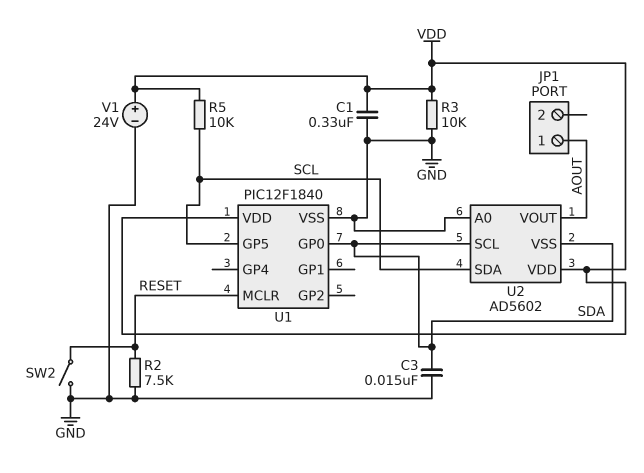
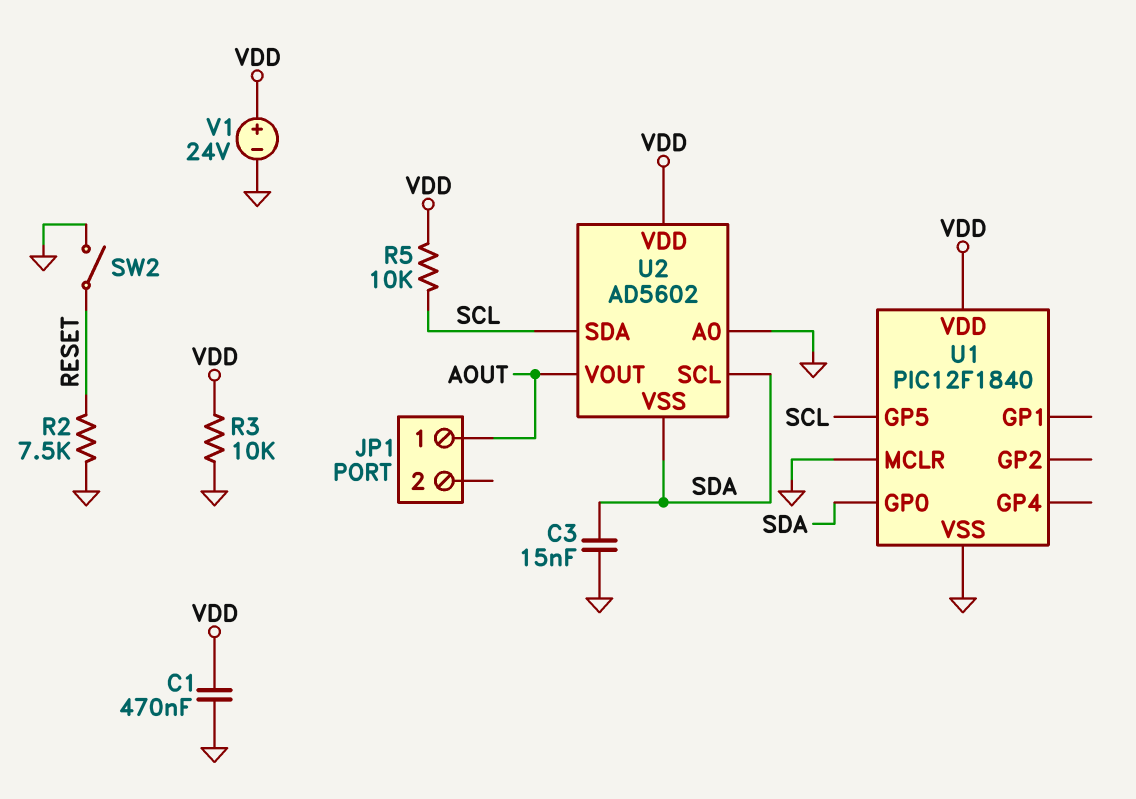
C1: 330nF (GND, VDD) -> 470nF (GND, VDD)
U1 pin MCLR: RESET -> GND

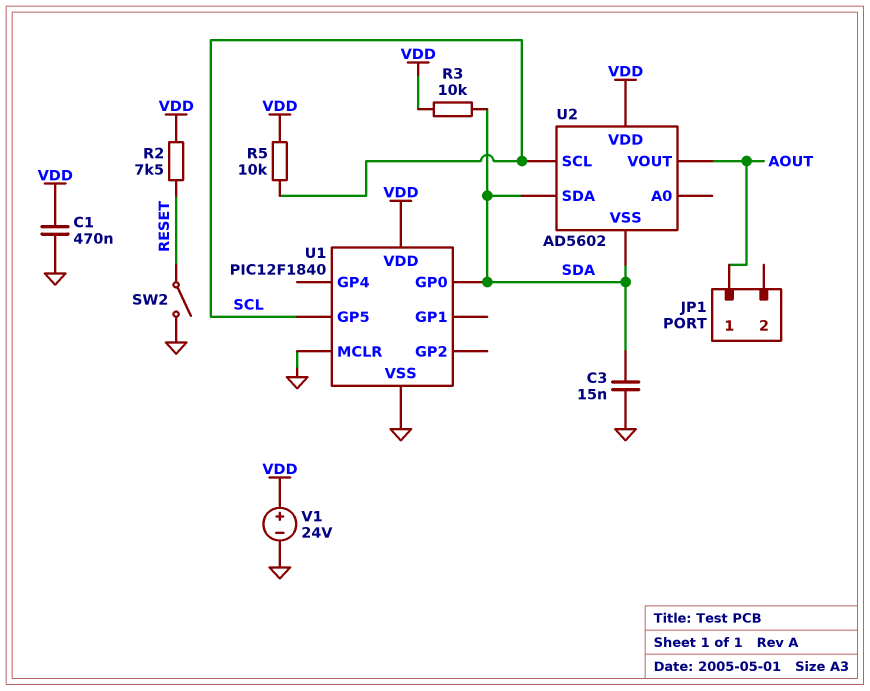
R2: 7.5k (GND, RESET) -> 7.5k (RESET, VDD)
R3: 10k (GND, VDD) -> 10k (SDA, VDD)
U2 pin A0: GND -> none
U2 pin SCL: SDA -> SCL
U2 pin SDA: SCL -> SDA

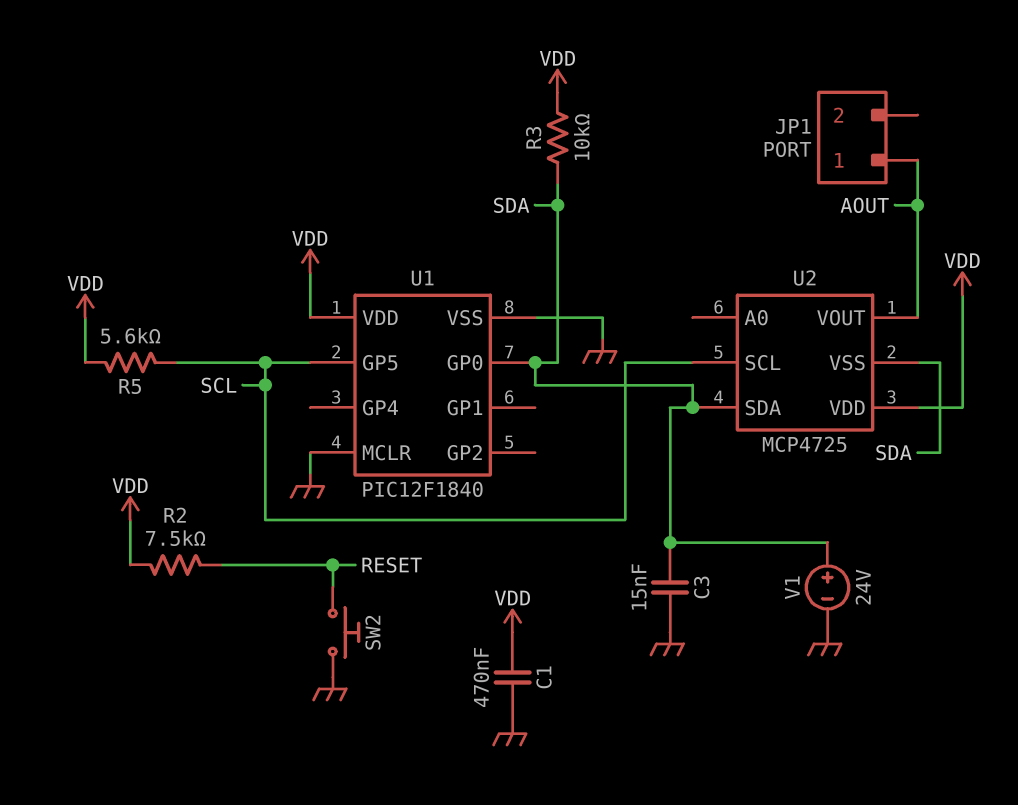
R5: 10k (SCL, VDD) -> 5.6k (SCL, VDD)
SW2: switch (GND, RESET) -> button (GND, RESET)
U2: AD5602 -> MCP4725
V1: 24V (plus VDD, minus GND) -> 24V (plus SDA, minus GND)

